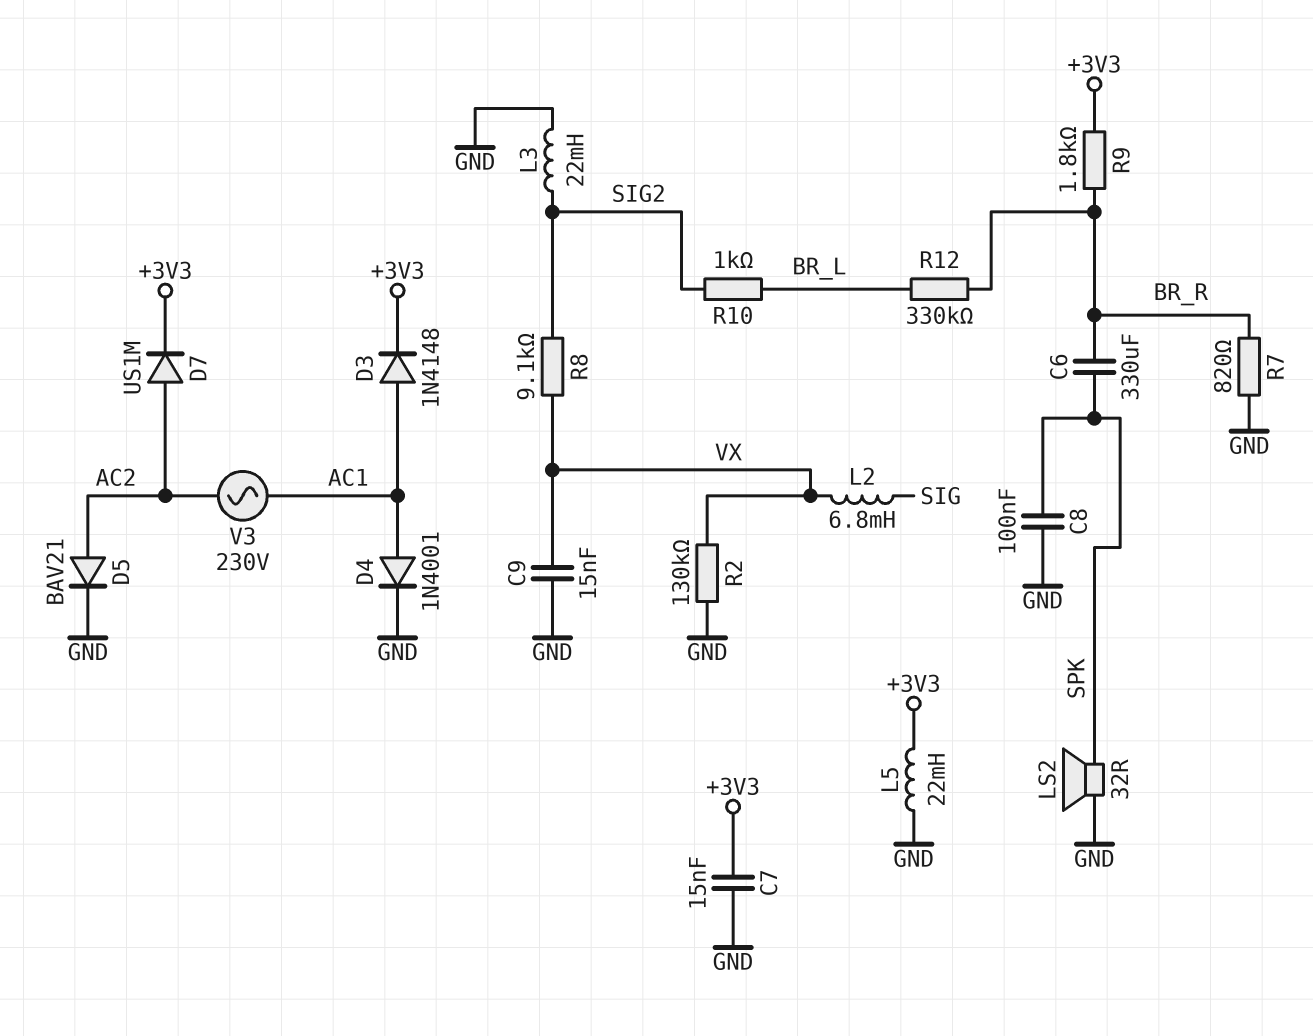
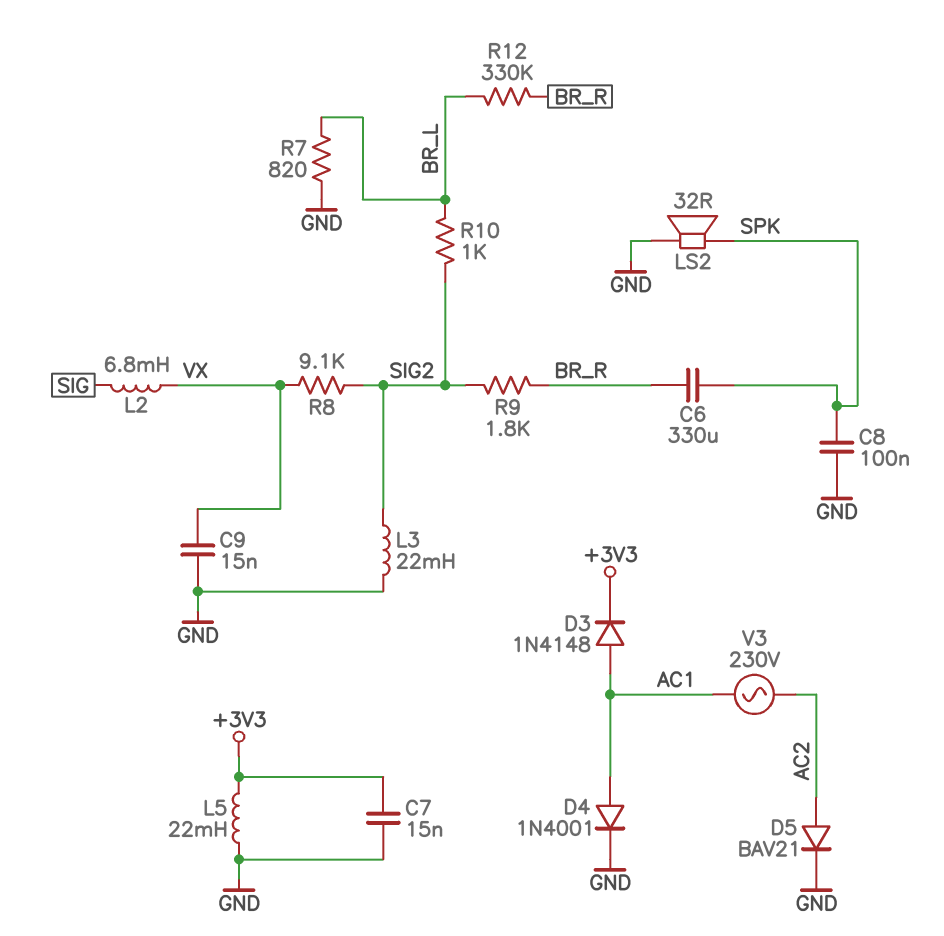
D7: diode US1M (A AC2, K +3V3) -> none
R2: 130k (GND, VX) -> none
R7: 820 (BR_R, GND) -> 820 (BR_L, GND)
R9: 1.8k (+3V3, BR_R) -> 1.8k (BR_R, SIG2)

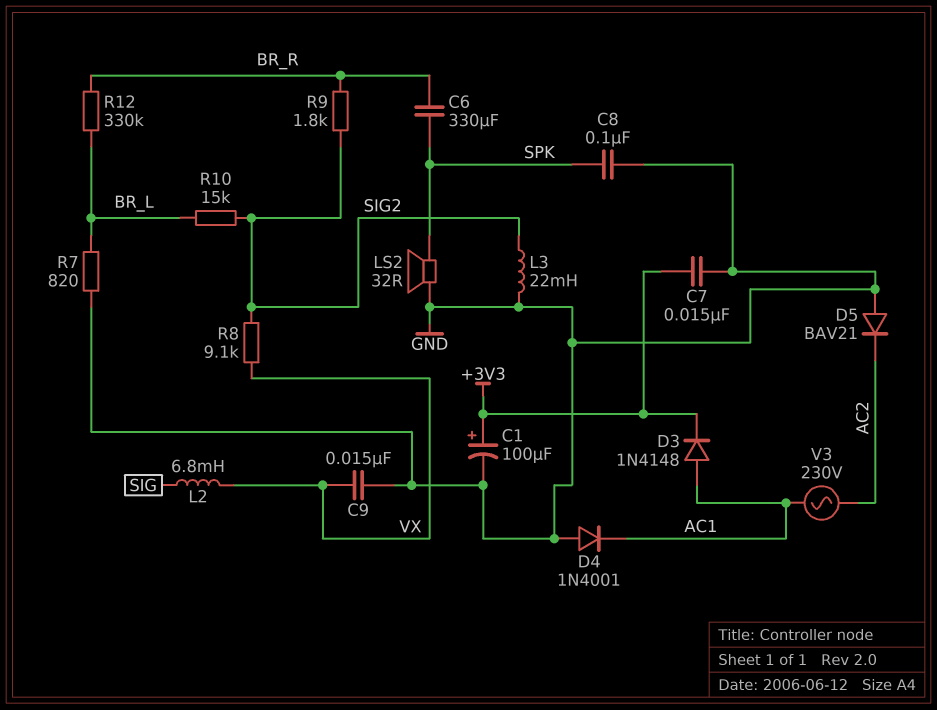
C1: none -> 100uF (plus +3V3, minus GND)
D4: diode 1N4001 (A AC1, K GND) -> diode 1N4001 (A GND, K AC1)
D5: diode BAV21 (A AC2, K GND) -> diode BAV21 (A GND, K AC2)
L5: 22mH (+3V3, GND) -> none
R10: 1k (BR_L, SIG2) -> 15k (BR_L, SIG2)

